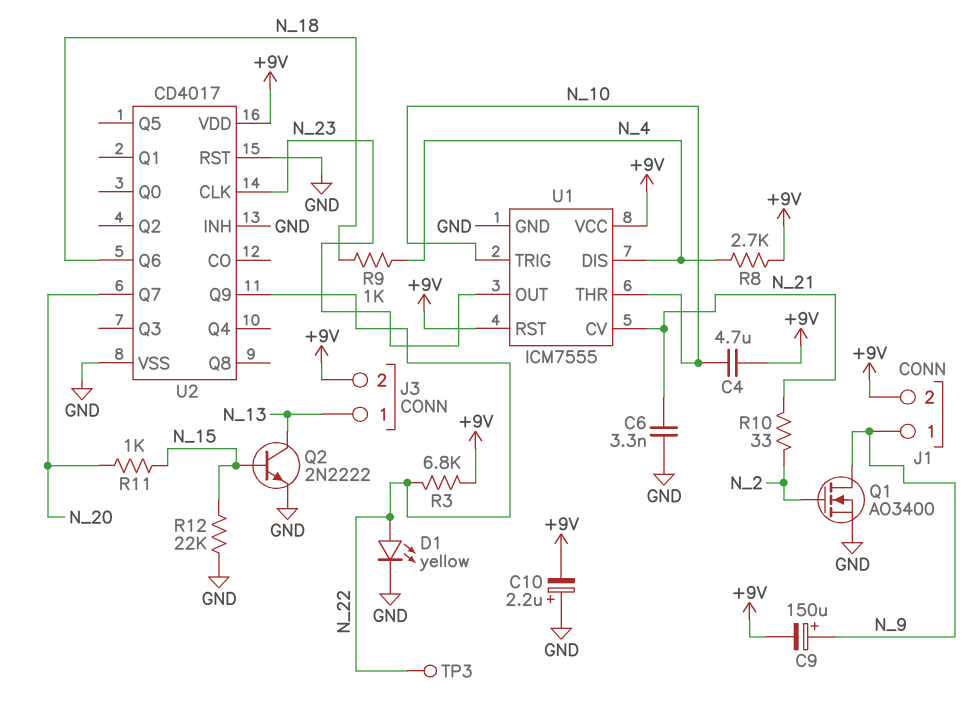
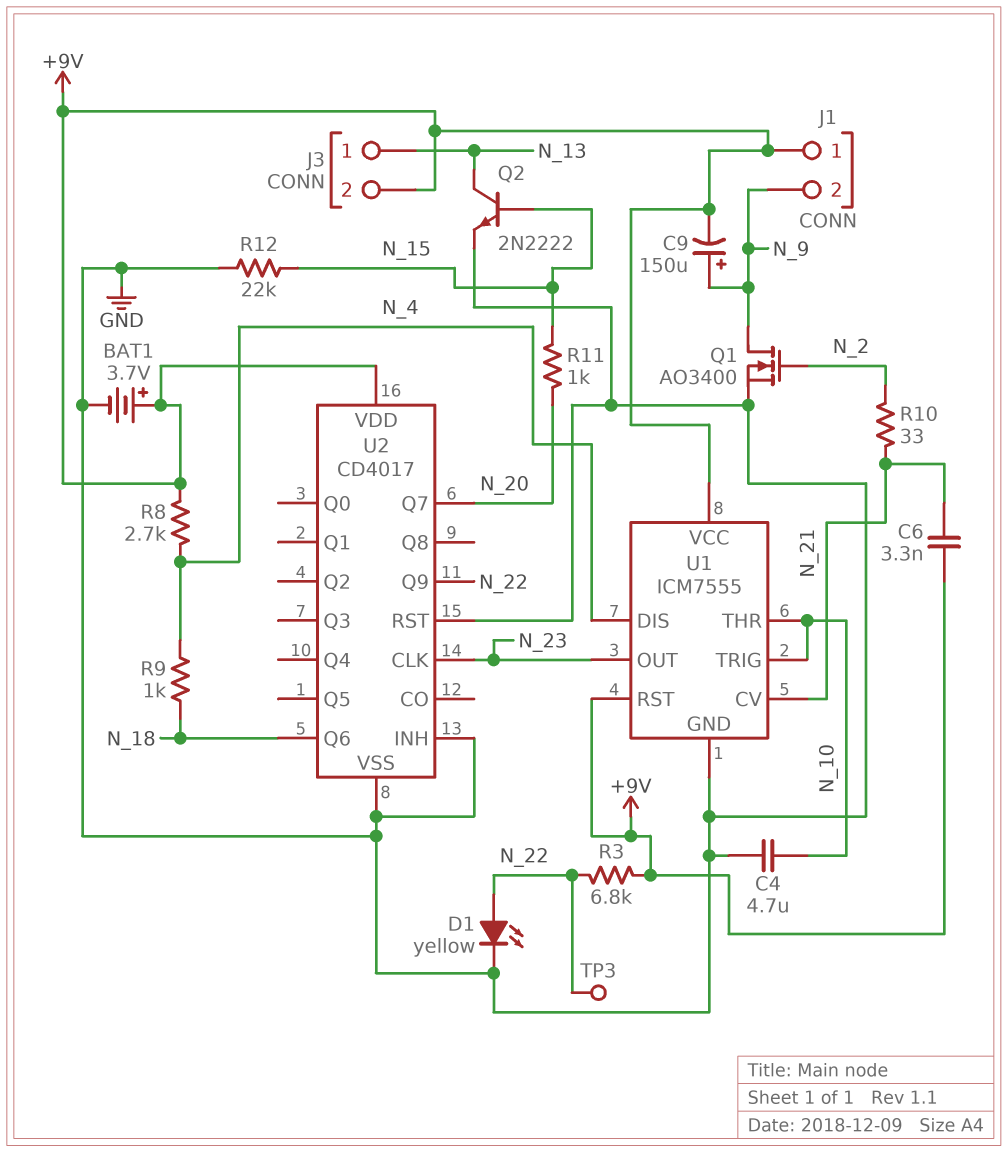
BAT1: none -> 3.7V (plus +9V, minus GND)
C4: 4.7uF (+9V, N_10) -> 4.7uF (GND, N_10)
C6: 3.3nF (GND, N_21) -> 3.3nF (+9V, N_21)
C10: 2.2uF (plus GND, minus +9V) -> none
J1 pin 1: N_9 -> +9V
J1 pin 2: +9V -> N_9

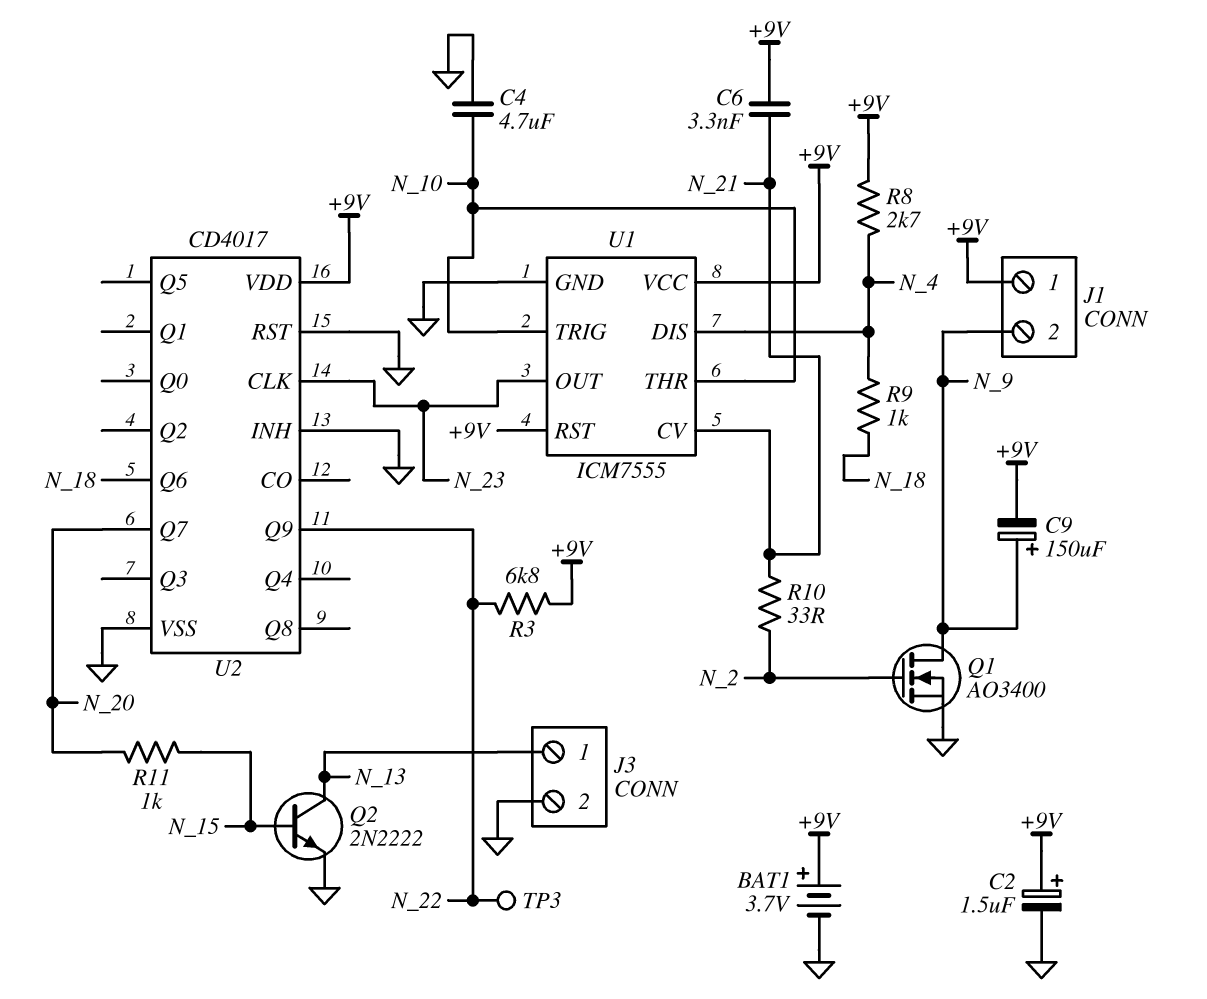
C2: none -> 1.5uF (plus +9V, minus GND)
D1: LED yellow (A N_22, K GND) -> none
J3 pin 2: +9V -> GND
R12: 22k (GND, N_15) -> none

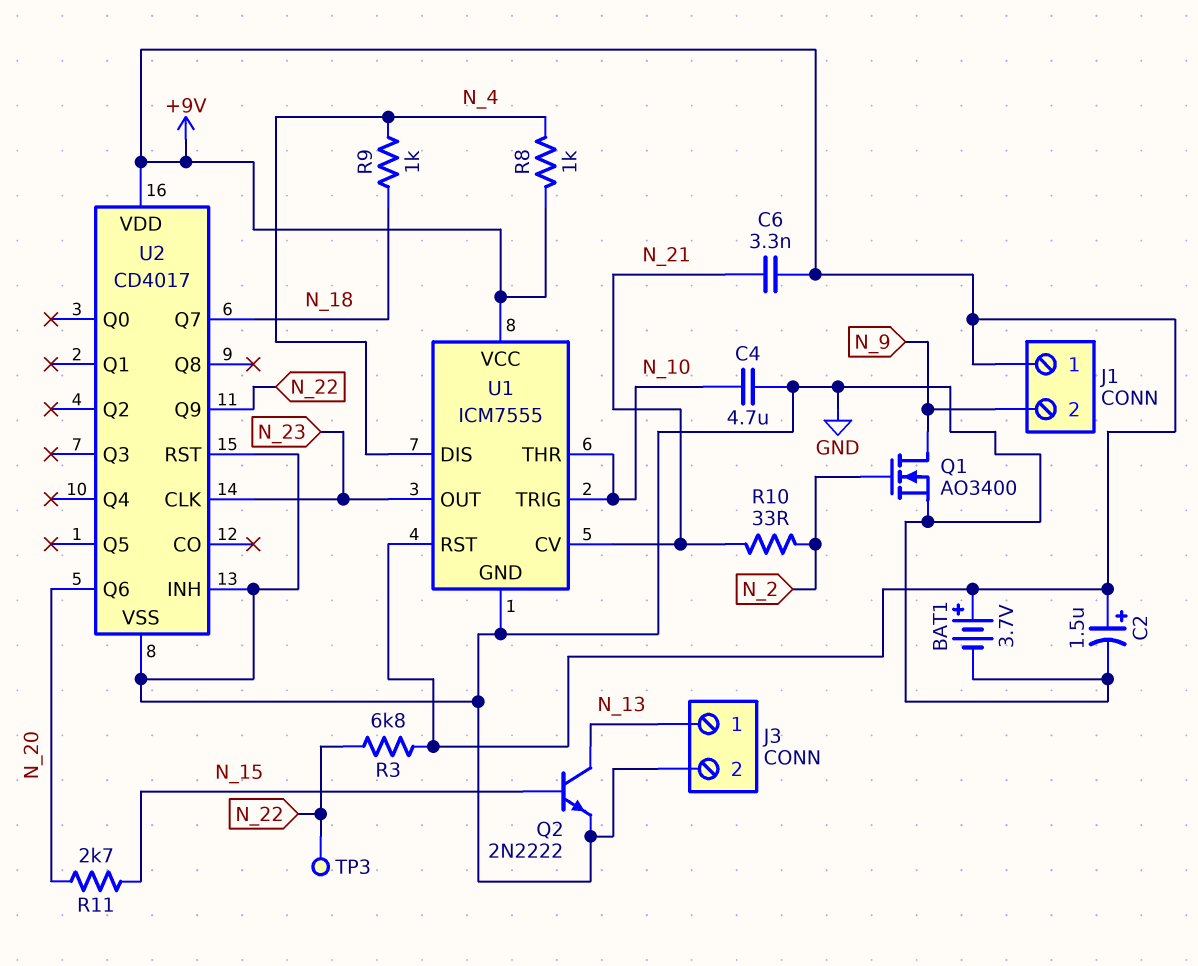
C9: 150uF (plus N_9, minus +9V) -> none
R8: 2.7k (+9V, N_4) -> 1k (+9V, N_4)
R11: 1k (N_15, N_20) -> 2.7k (N_15, N_20)
U2 pin Q6: N_18 -> N_20
U2 pin Q7: N_20 -> N_18

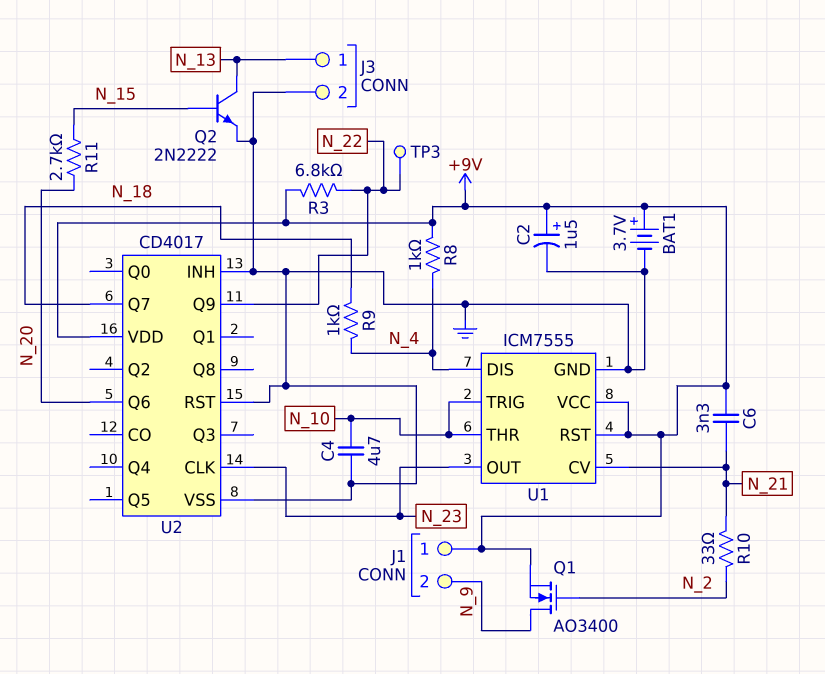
Q1: NMOS AO3400 (G N_2, D N_9, S GND) -> NMOS AO3400 (G N_2, D N_9, S +9V)

